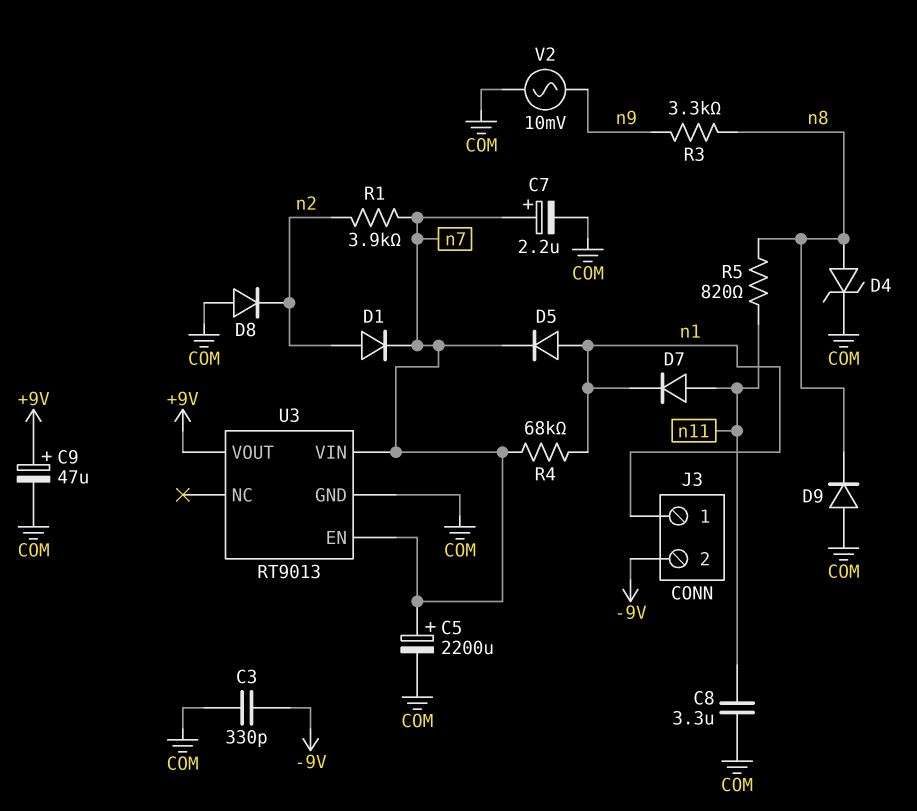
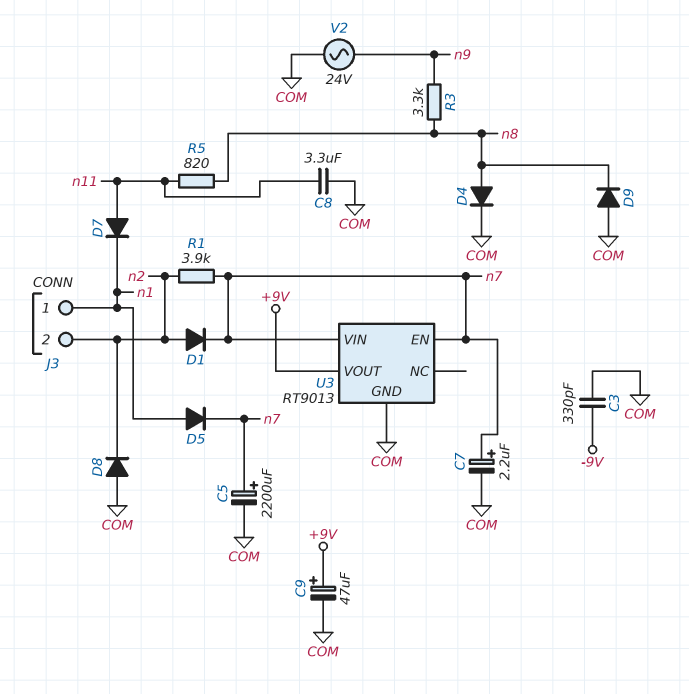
D4: zener (A n8, K COM) -> diode (A n8, K COM)
J3 pin 2: -9V -> n2
R4: 68k (n1, n7) -> none
V2: AC 10mV (COM, n9) -> AC 24V (COM, n9)

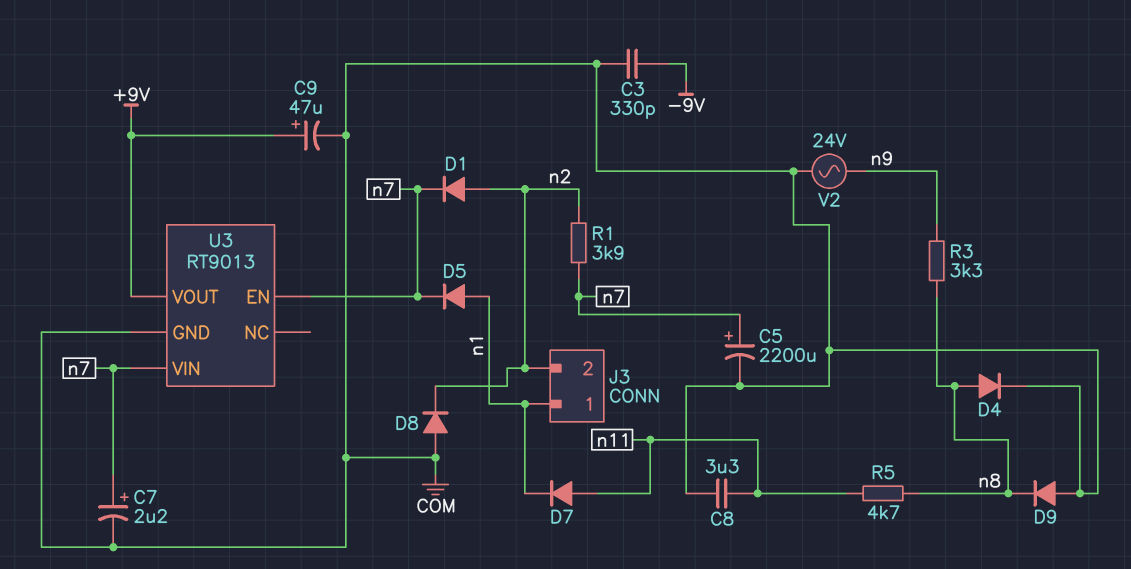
R5: 820 (n8, n11) -> 4.7k (n8, n11)

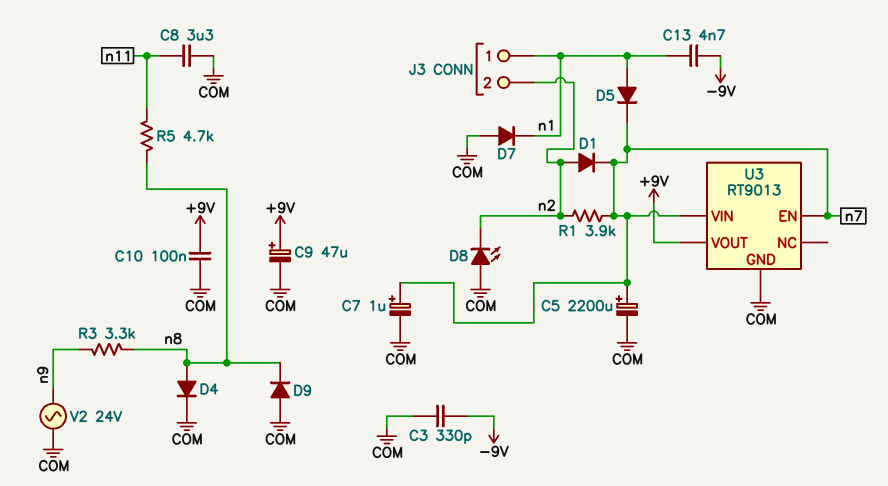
C7: 2.2uF (plus n7, minus COM) -> 1uF (plus n7, minus COM)
C10: none -> 100nF (+9V, COM)
C13: none -> 4.7nF (-9V, n1)
D7: diode (A n11, K n1) -> diode (A COM, K n1)
D8: diode (A COM, K n2) -> LED (A COM, K n2)

